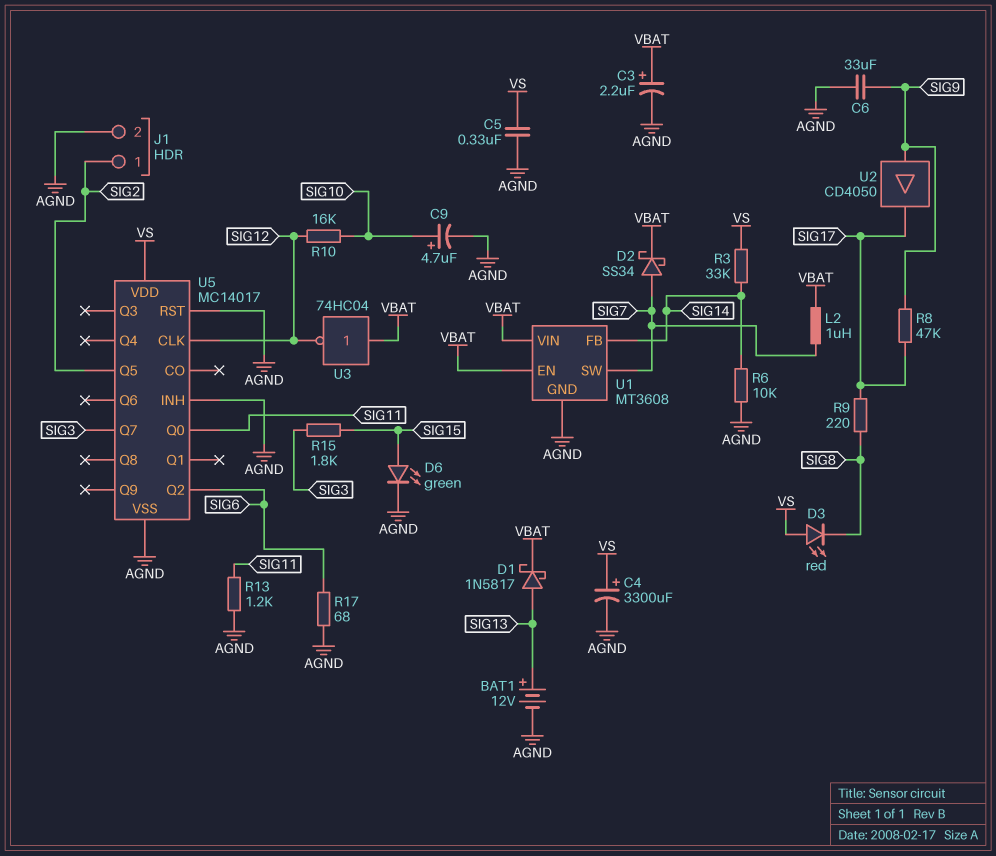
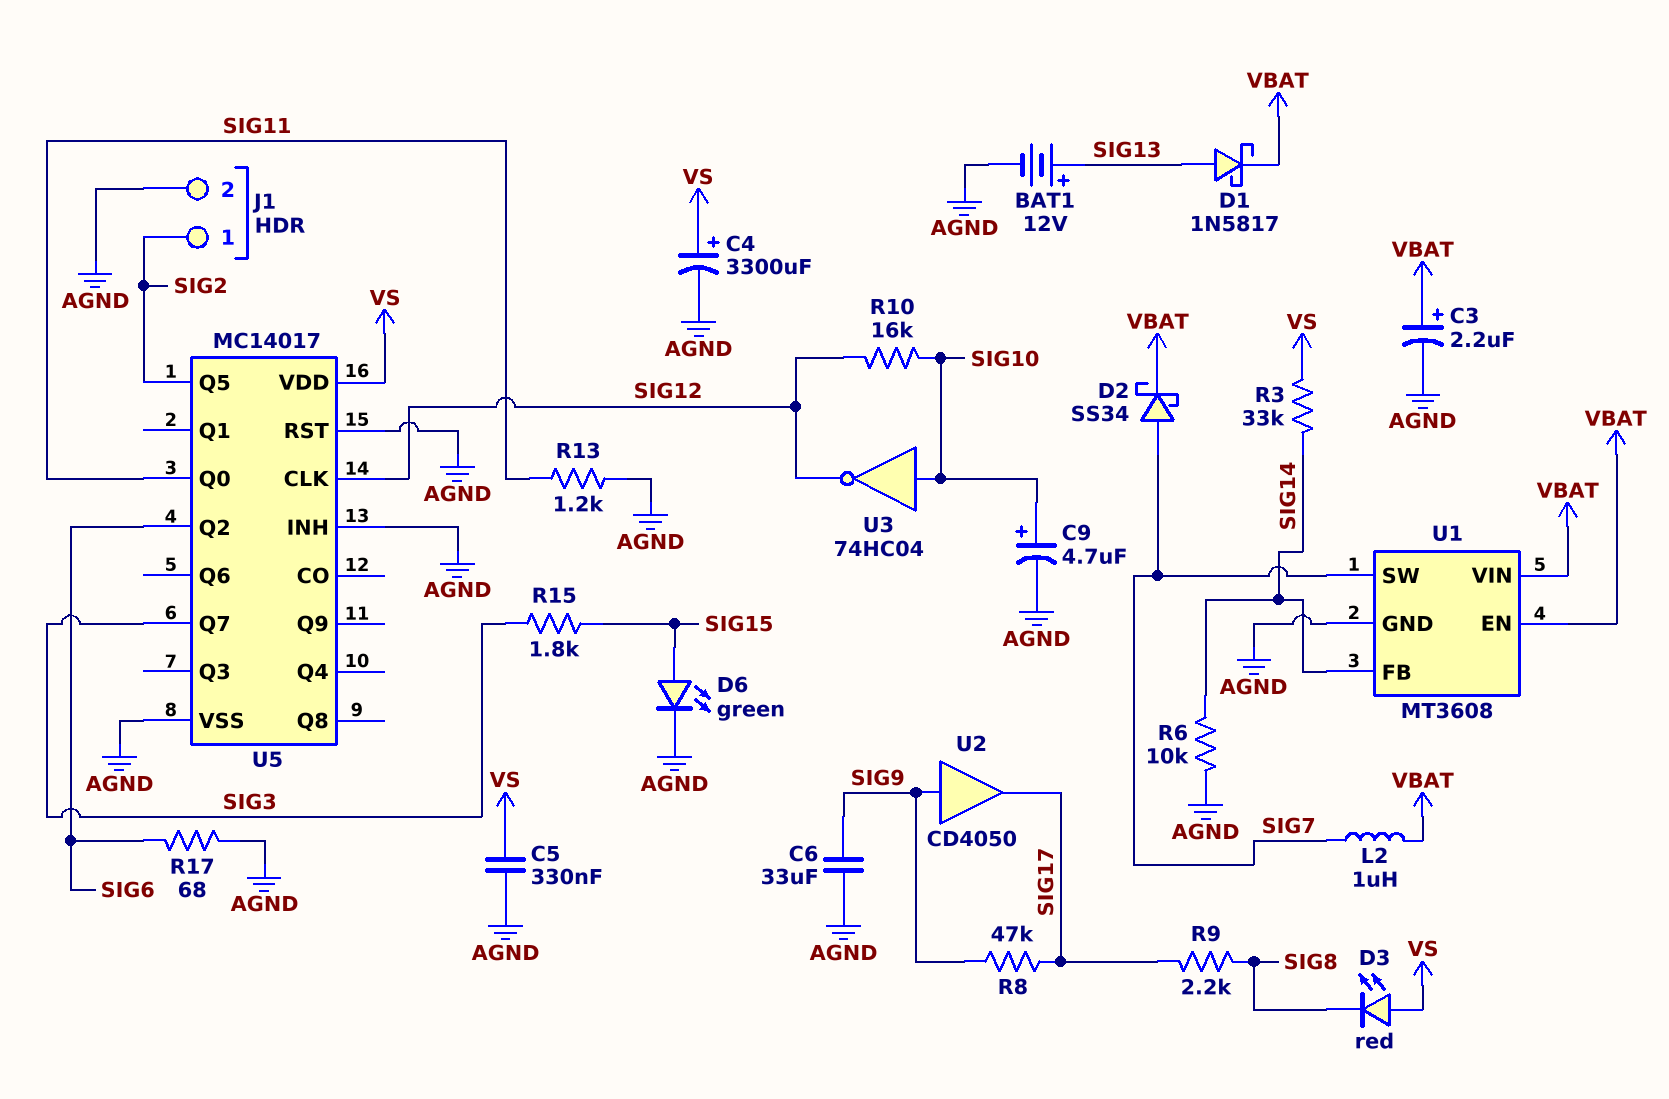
R9: 220 (SIG8, SIG17) -> 2.2k (SIG8, SIG17)
U3: NOT 74HC04 (in VBAT, out SIG12) -> NOT 74HC04 (in SIG10, out SIG12)

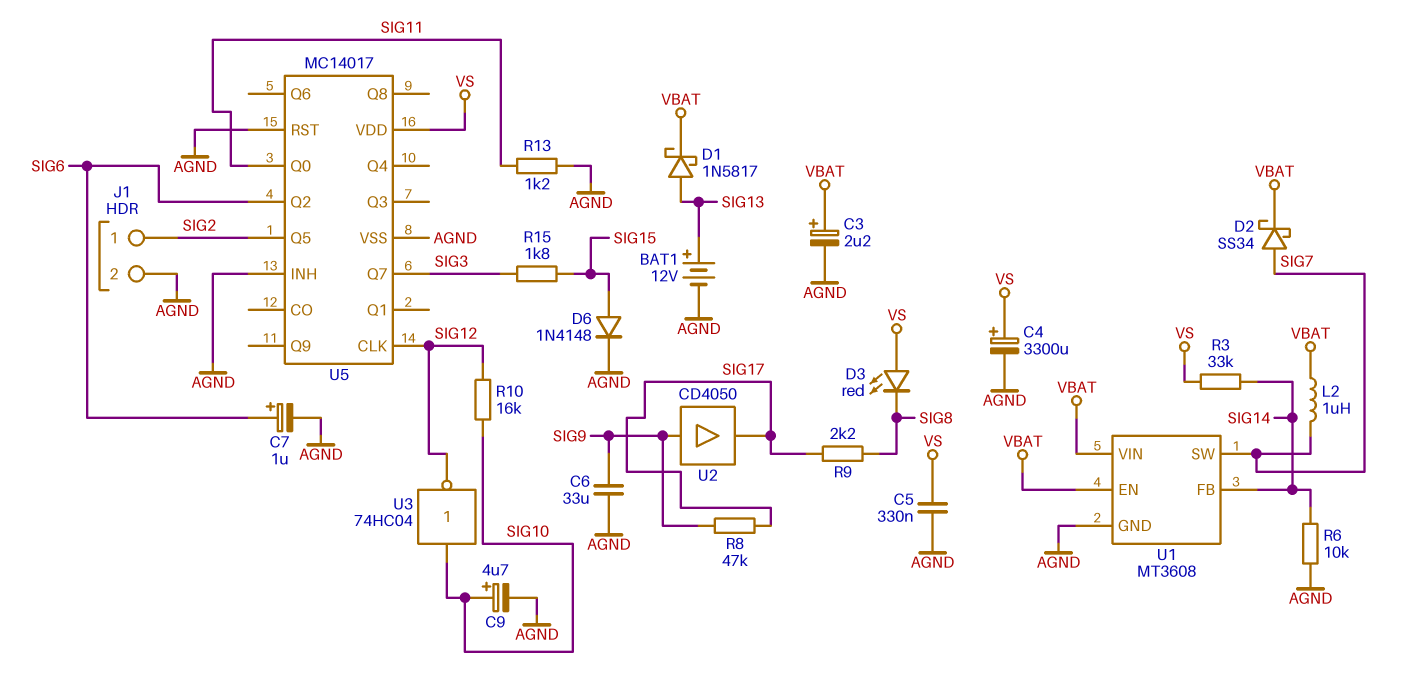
C7: none -> 1uF (plus SIG6, minus AGND)
D6: LED green (A SIG15, K AGND) -> diode 1N4148 (A SIG15, K AGND)
R17: 68 (AGND, SIG6) -> none

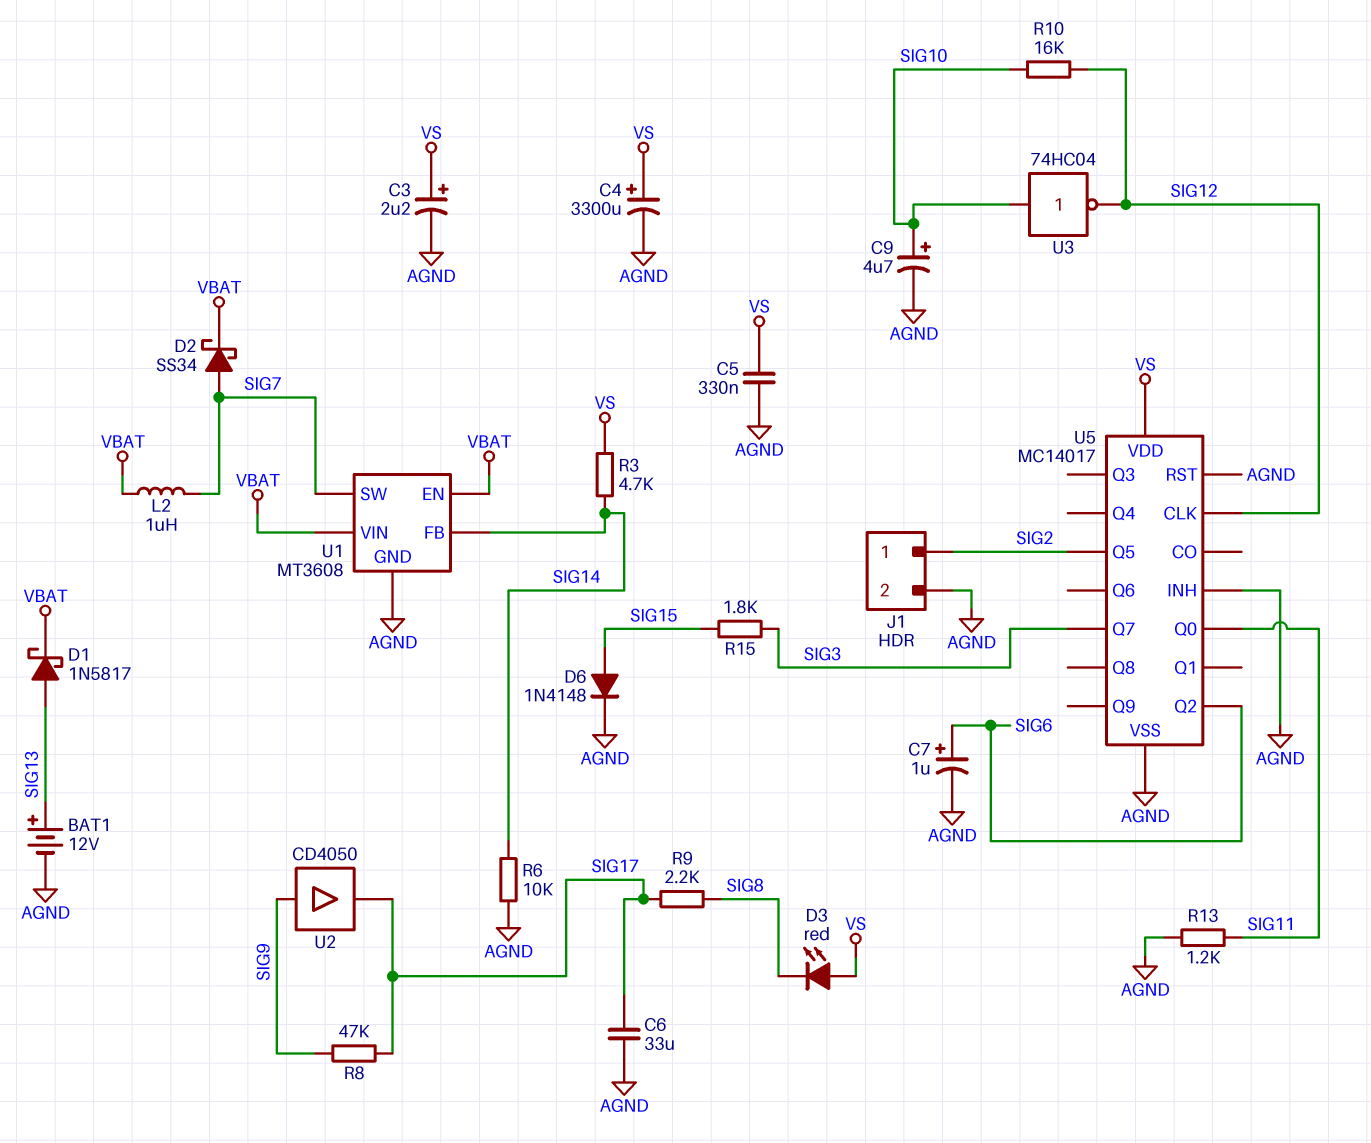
C3: 2.2uF (plus VBAT, minus AGND) -> 2.2uF (plus VS, minus AGND)
C6: 33uF (AGND, SIG9) -> 33uF (AGND, SIG17)
R3: 33k (SIG14, VS) -> 4.7k (SIG14, VS)

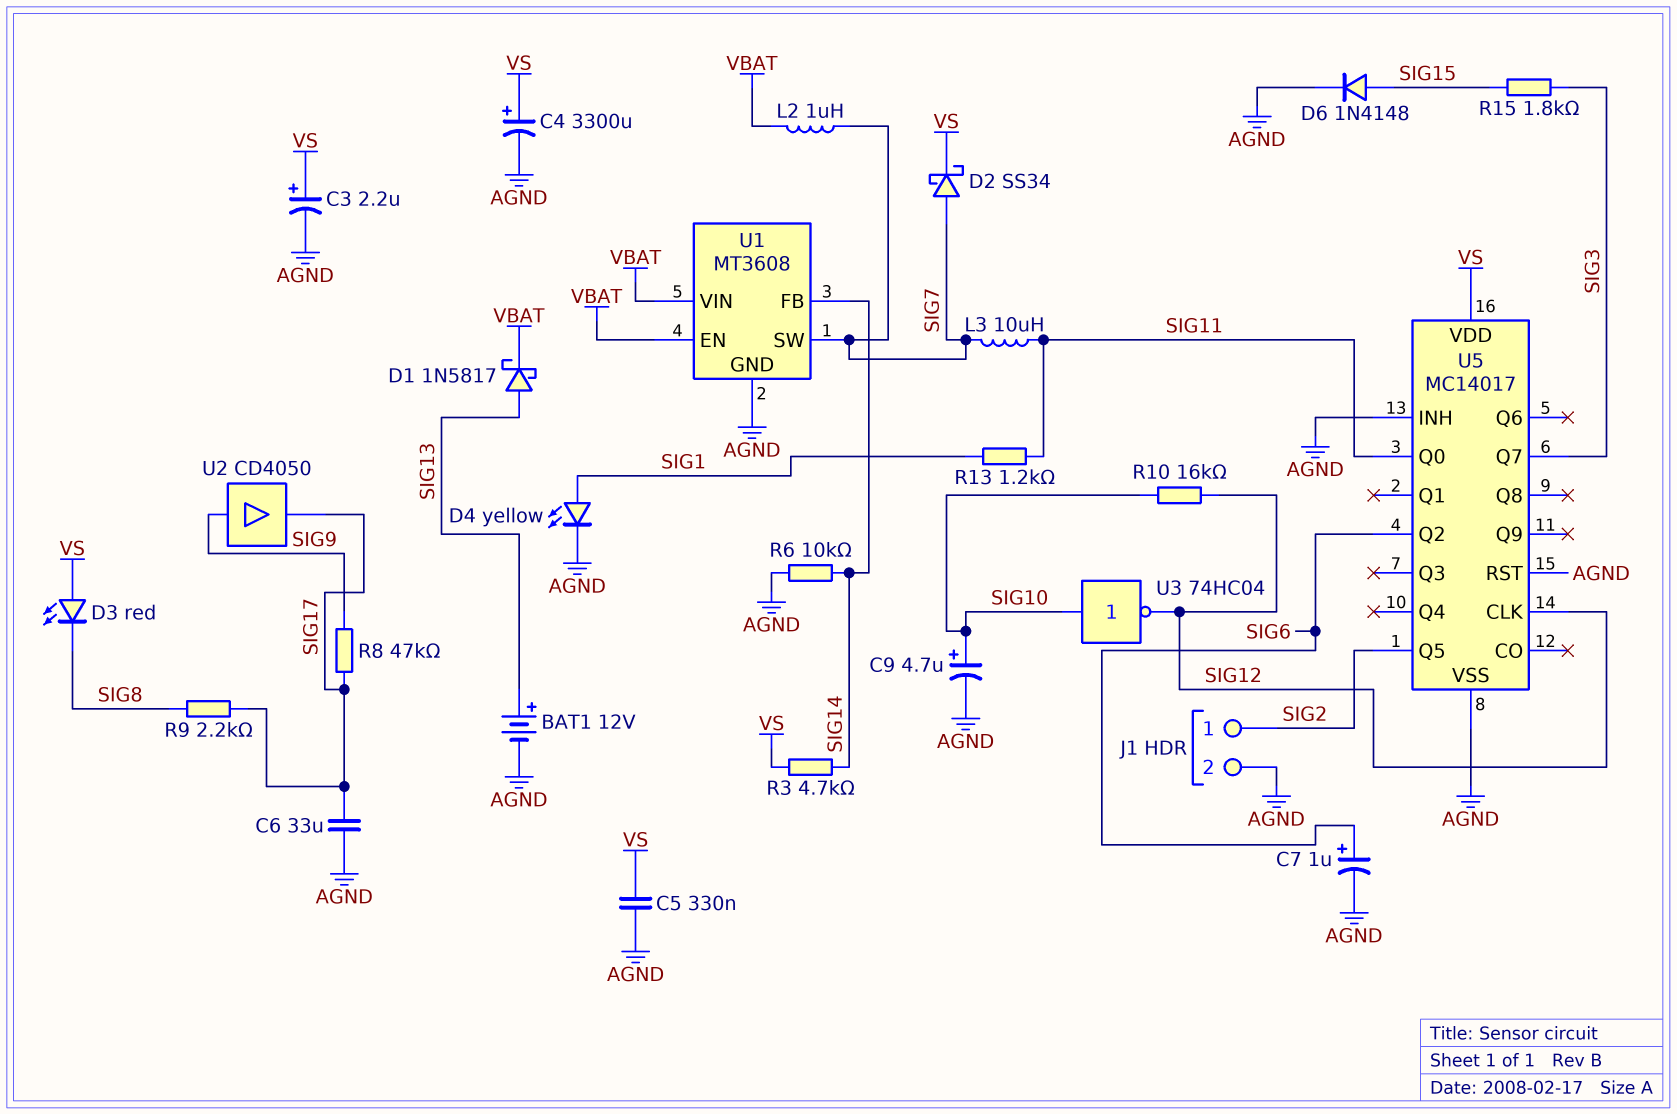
D2: schottky SS34 (A SIG7, K VBAT) -> schottky SS34 (A SIG7, K VS)
D4: none -> LED yellow (A SIG1, K AGND)
L3: none -> 10uH (SIG7, SIG11)
R13: 1.2k (AGND, SIG11) -> 1.2k (SIG1, SIG11)

